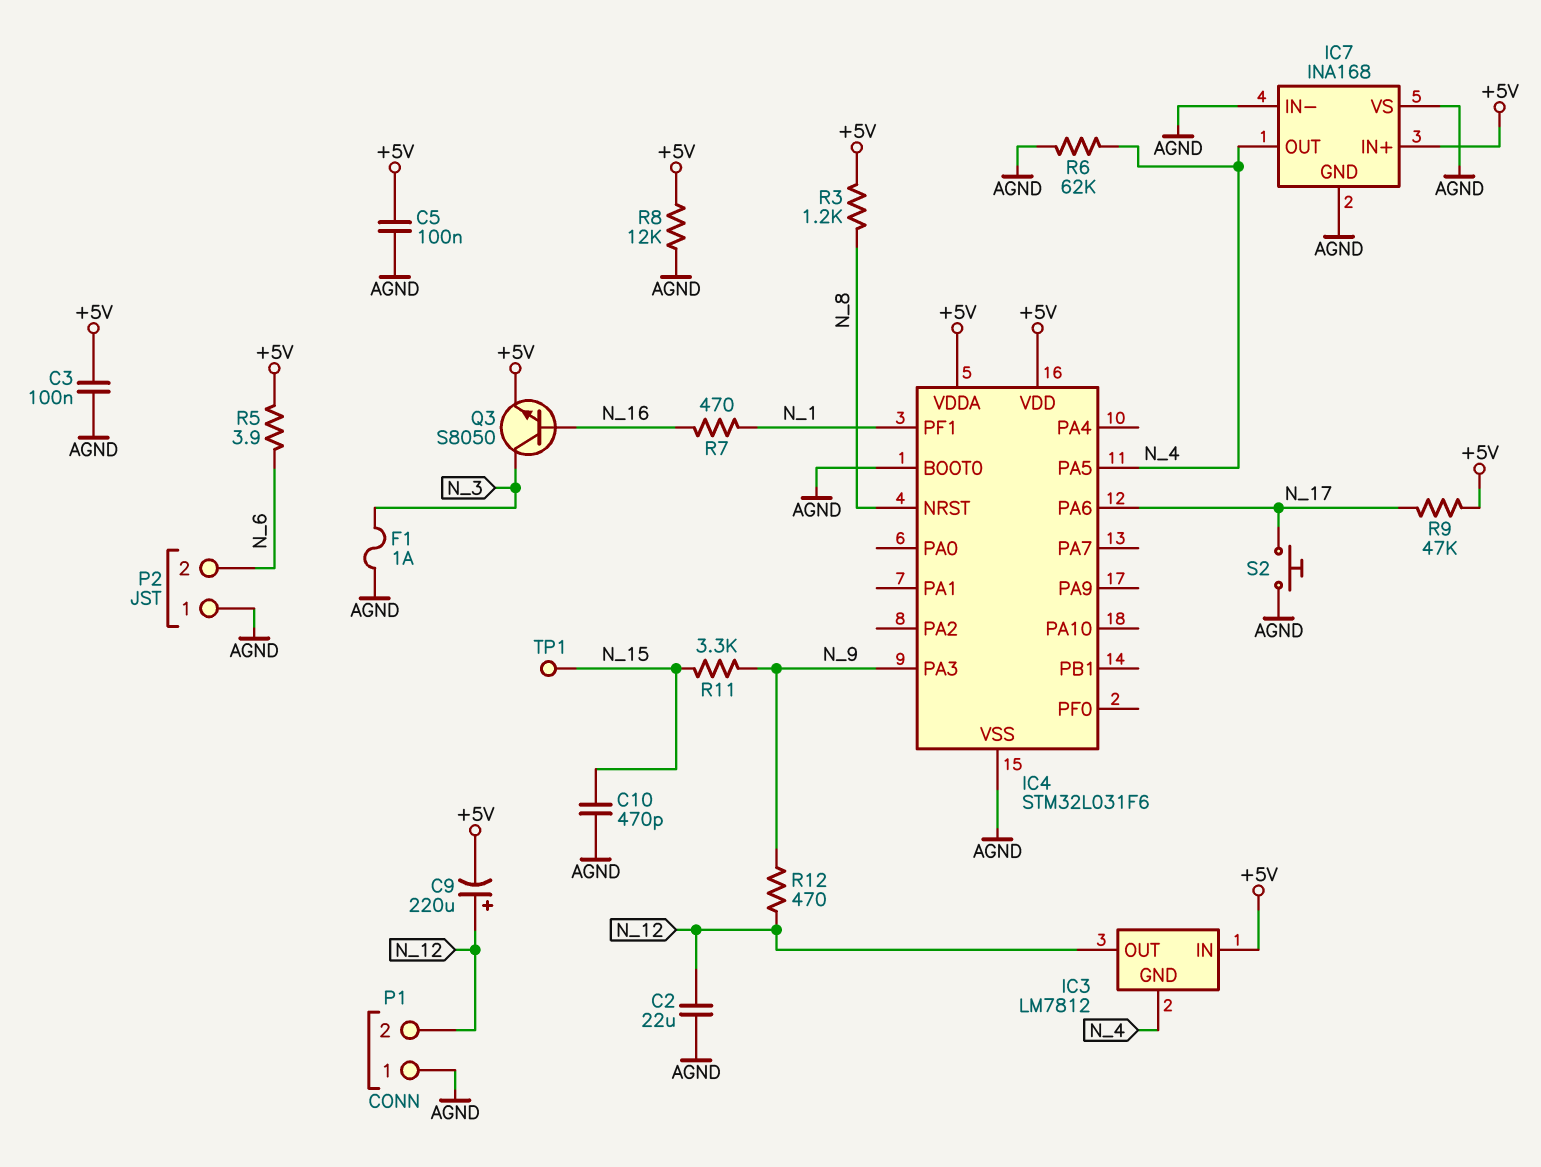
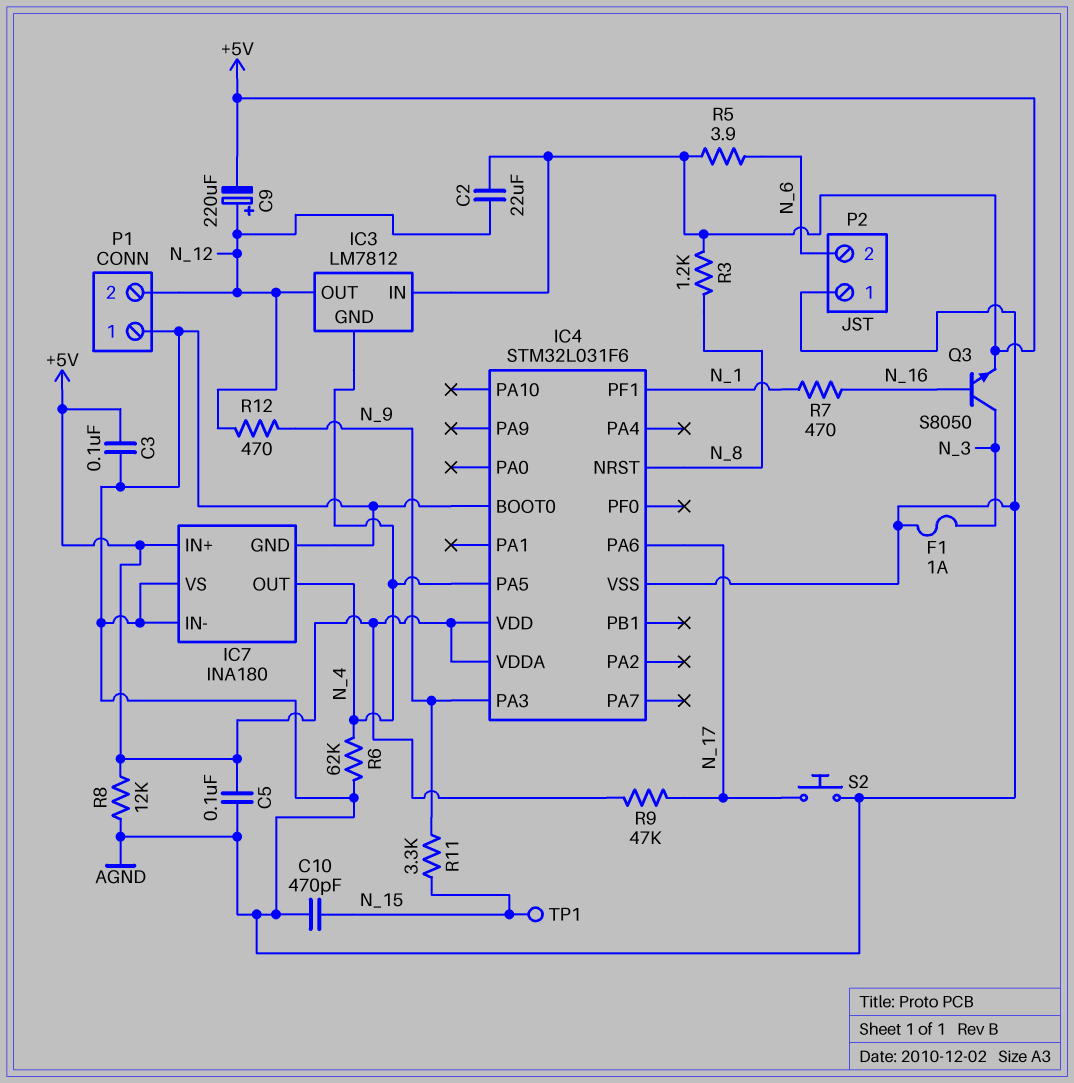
C2: 22uF (AGND, N_12) -> 22uF (+5V, N_12)
IC7: INA168 -> INA180

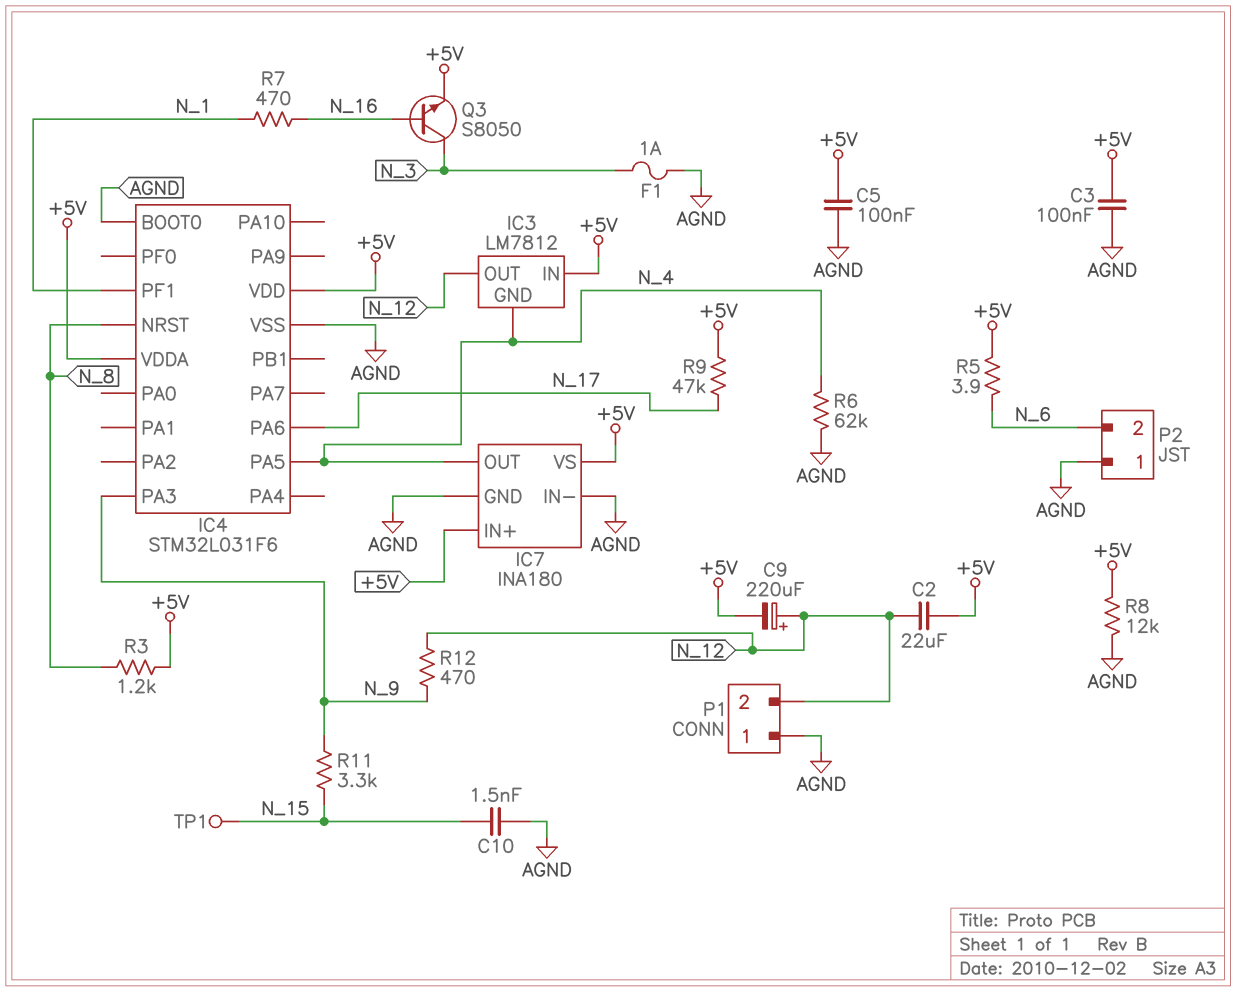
C10: 470pF (AGND, N_15) -> 1.5nF (AGND, N_15)
IC7 pin VS: AGND -> +5V
S2: button (AGND, N_17) -> none

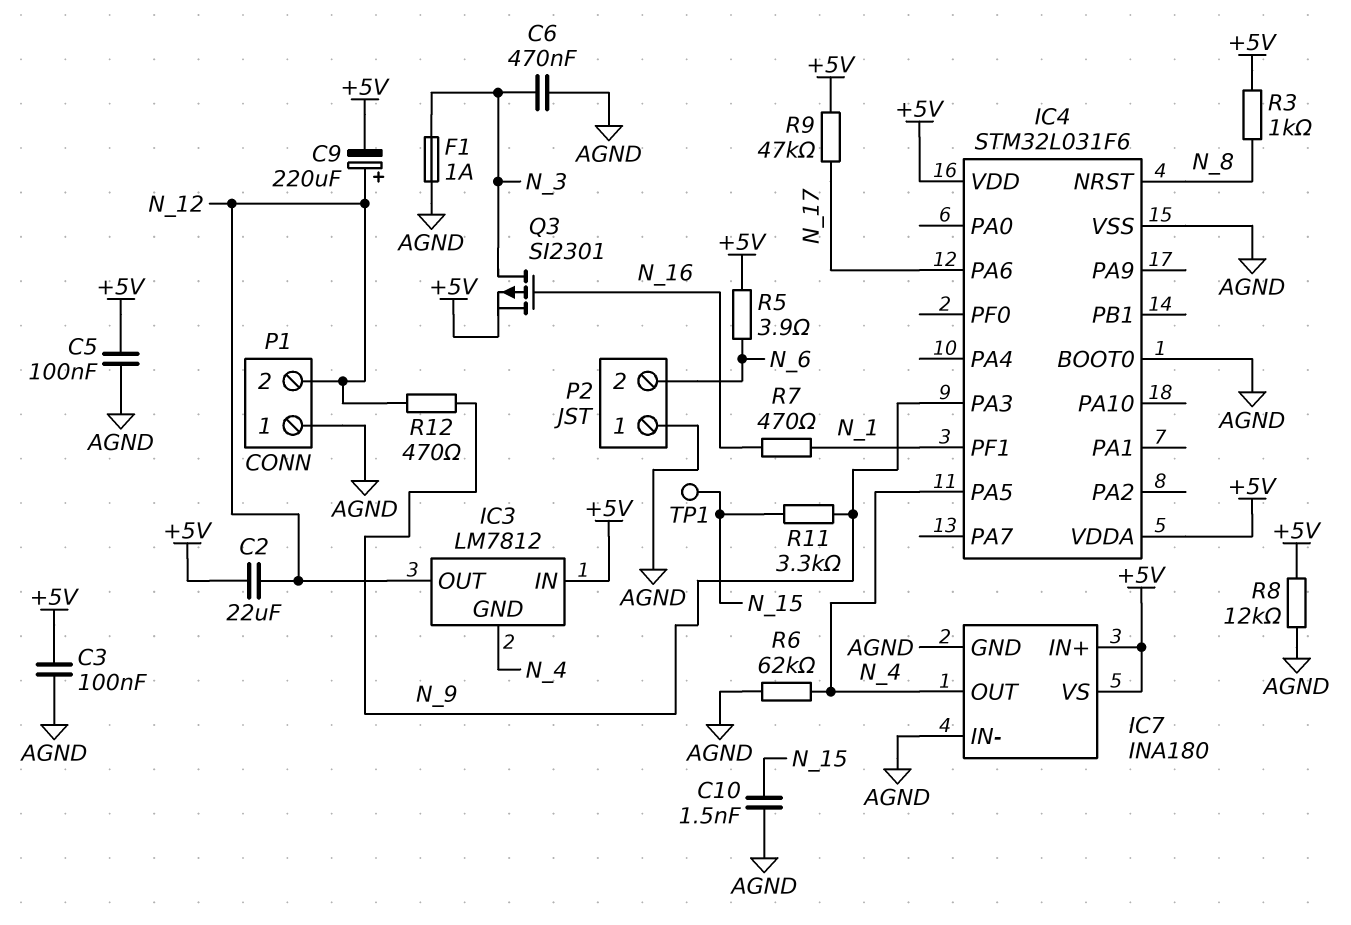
C6: none -> 470nF (AGND, N_3)
Q3: NPN S8050 (B N_16, C N_3, E +5V) -> PMOS SI2301 (G N_16, D N_3, S +5V)
R3: 1.2k (+5V, N_8) -> 1k (+5V, N_8)

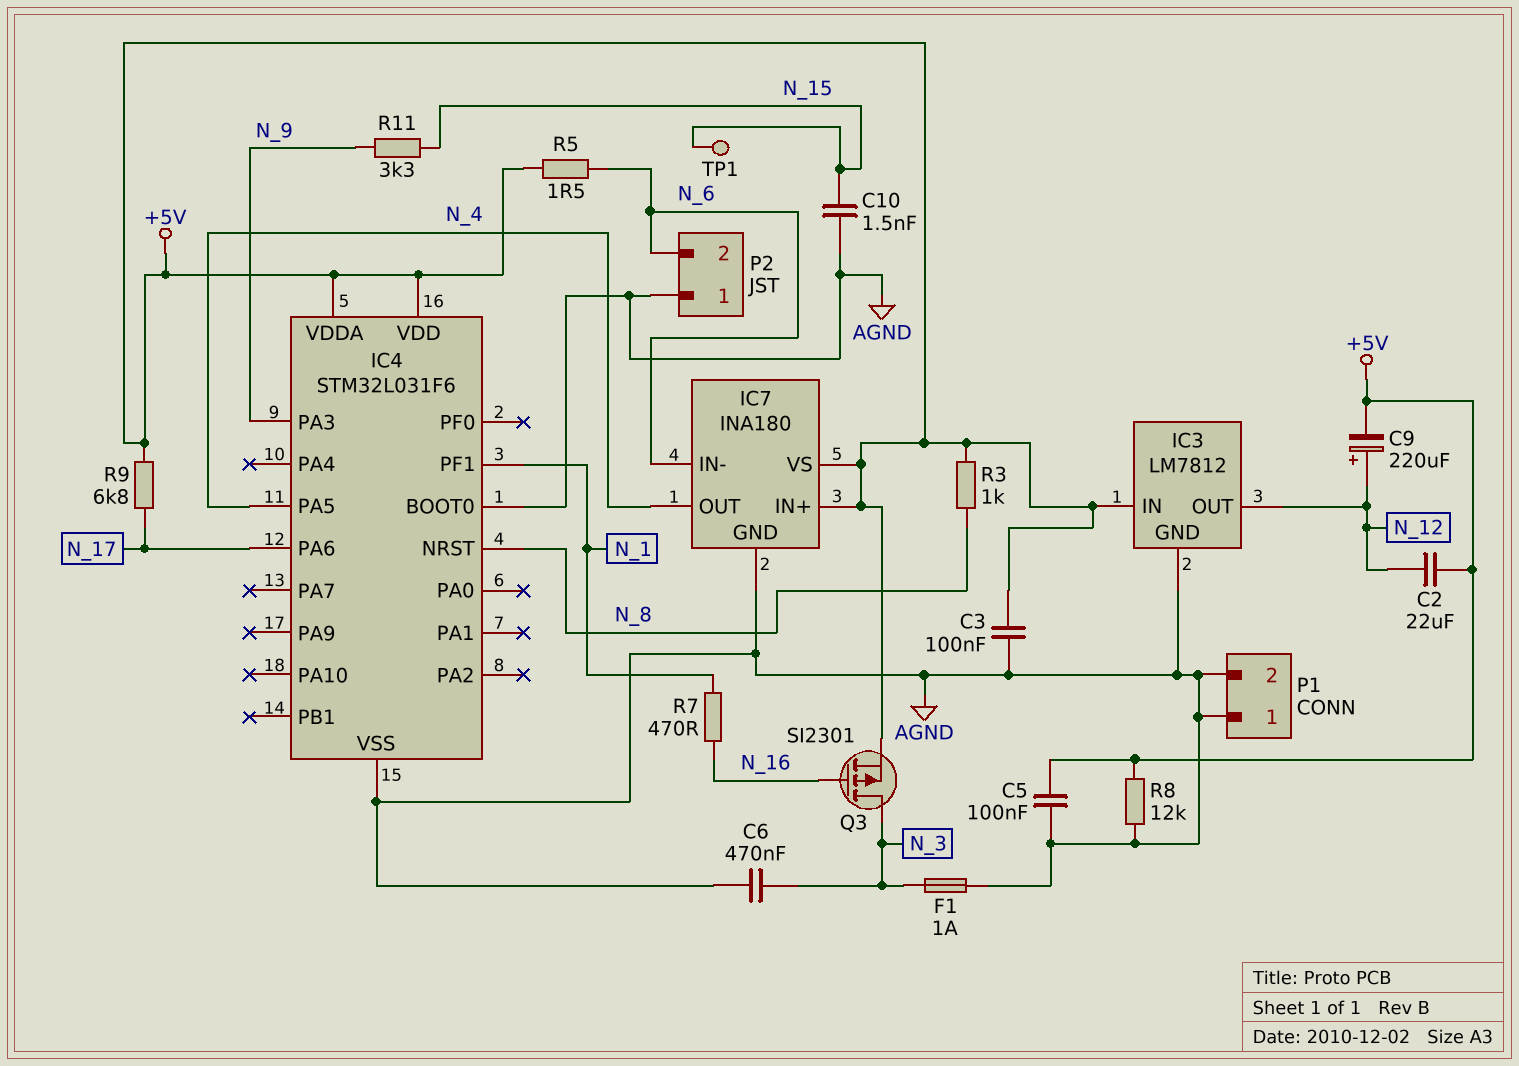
IC3 pin GND: N_4 -> AGND
IC7 pin IN-: AGND -> N_6
P1 pin 2: N_12 -> AGND
R5: 3.9 (+5V, N_6) -> 1.5 (+5V, N_6)
R6: 62k (AGND, N_4) -> none
R9: 47k (+5V, N_17) -> 6.8k (+5V, N_17)
R12: 470 (N_9, N_12) -> none

